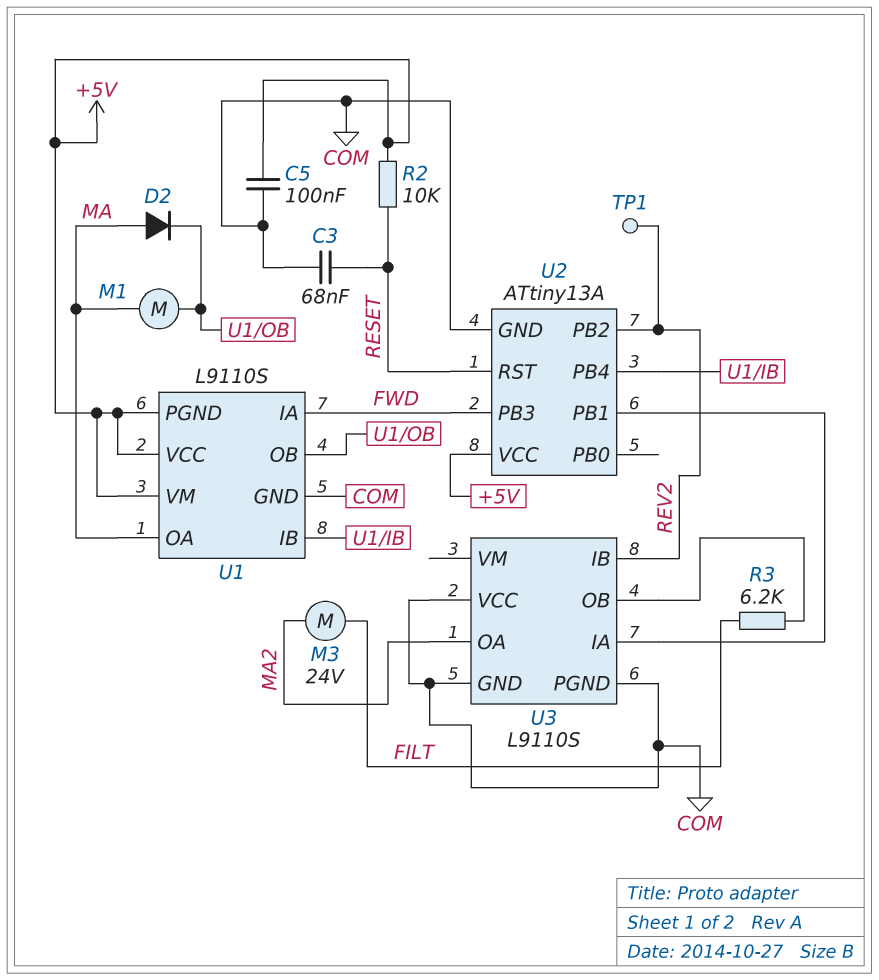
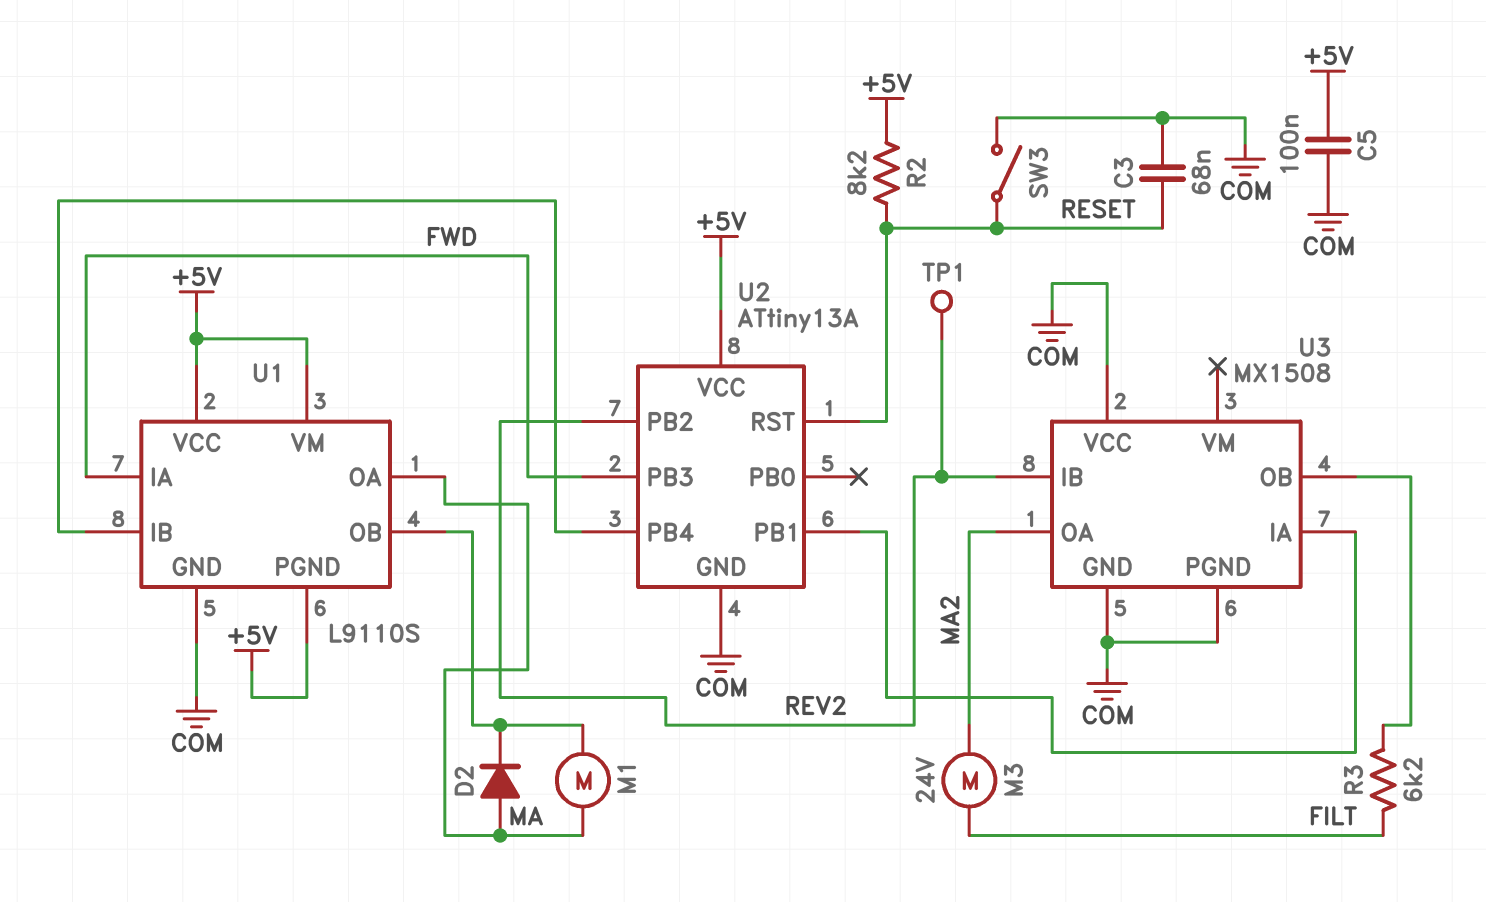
R2: 10k (+5V, RESET) -> 8.2k (+5V, RESET)
SW3: none -> switch (COM, RESET)
U3: L9110S -> MX1508

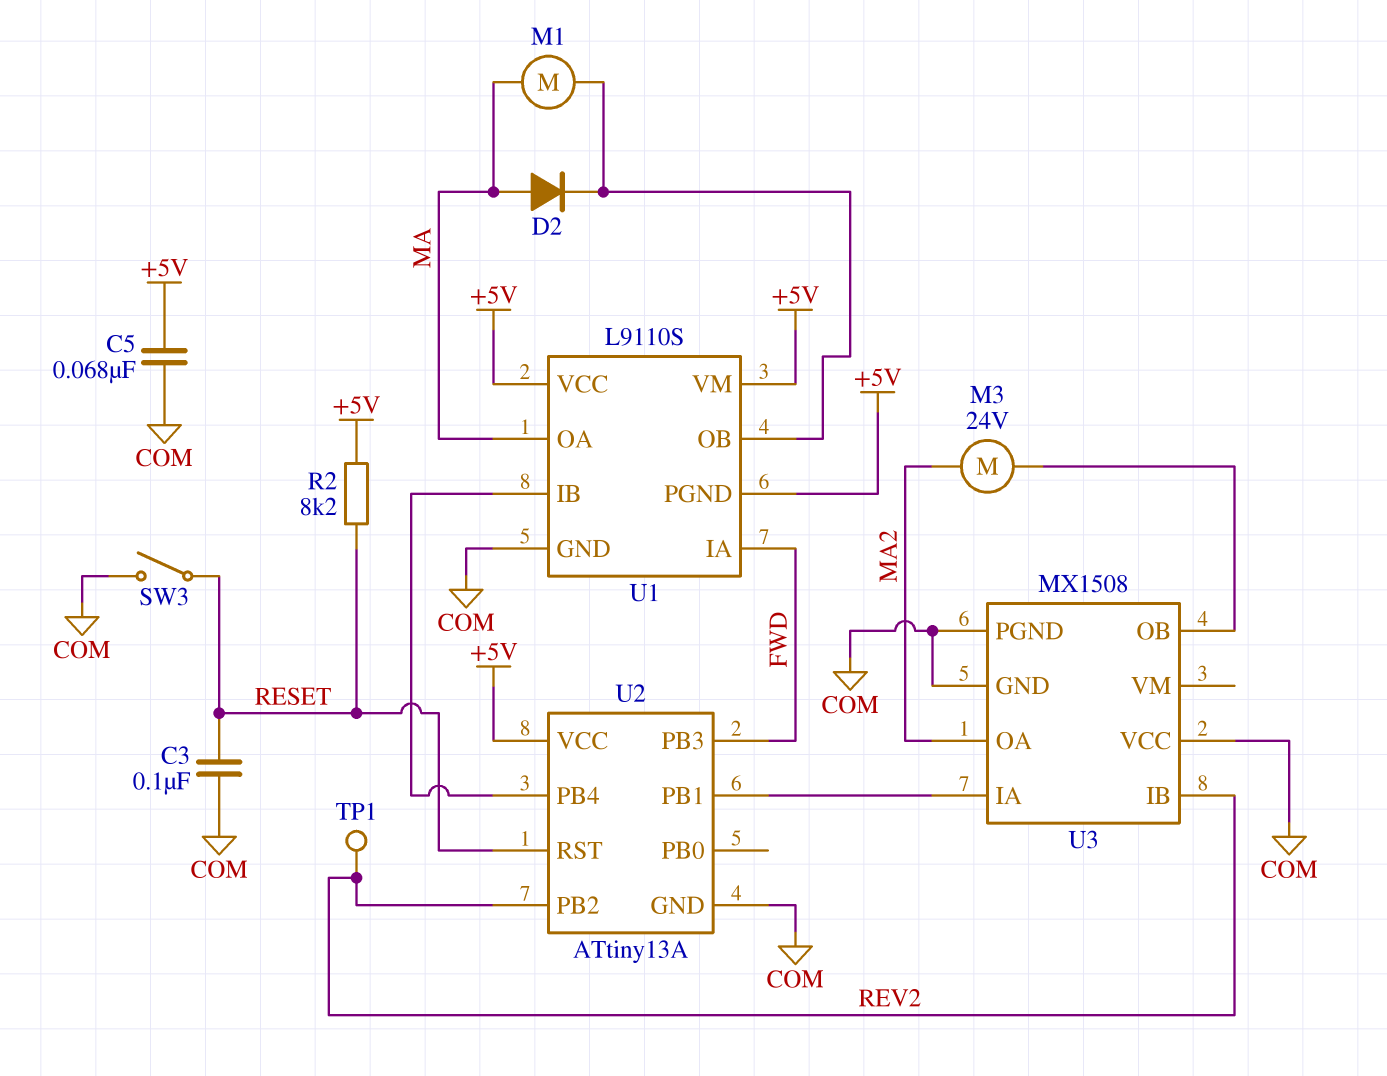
C3: 68nF (COM, RESET) -> 100nF (COM, RESET)
C5: 100nF (+5V, COM) -> 68nF (+5V, COM)
M3: motor 24V (FILT, MA2) -> motor 24V (MA2, U3/OB)
R3: 6.2k (FILT, U3/OB) -> none

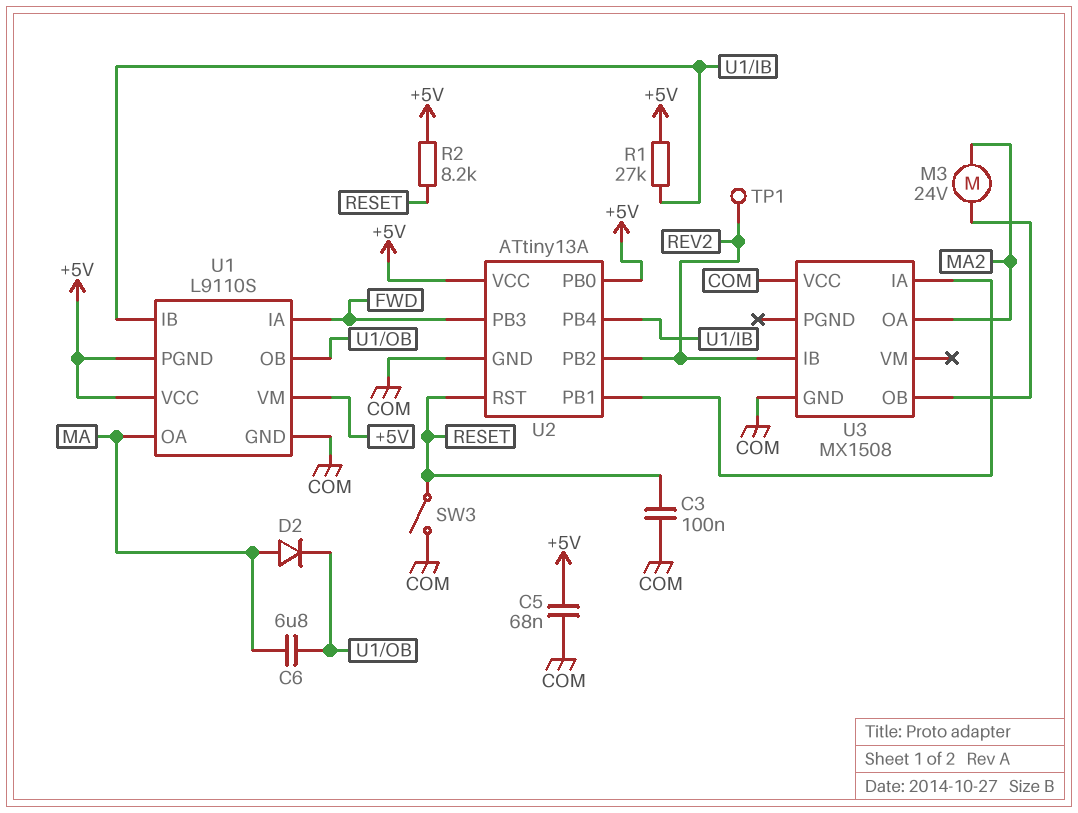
C6: none -> 6.8uF (MA, U1/OB)
M1: motor (MA, U1/OB) -> none
R1: none -> 27k (+5V, U1/IB)
U2 pin PB0: none -> +5V
U3 pin PGND: COM -> none

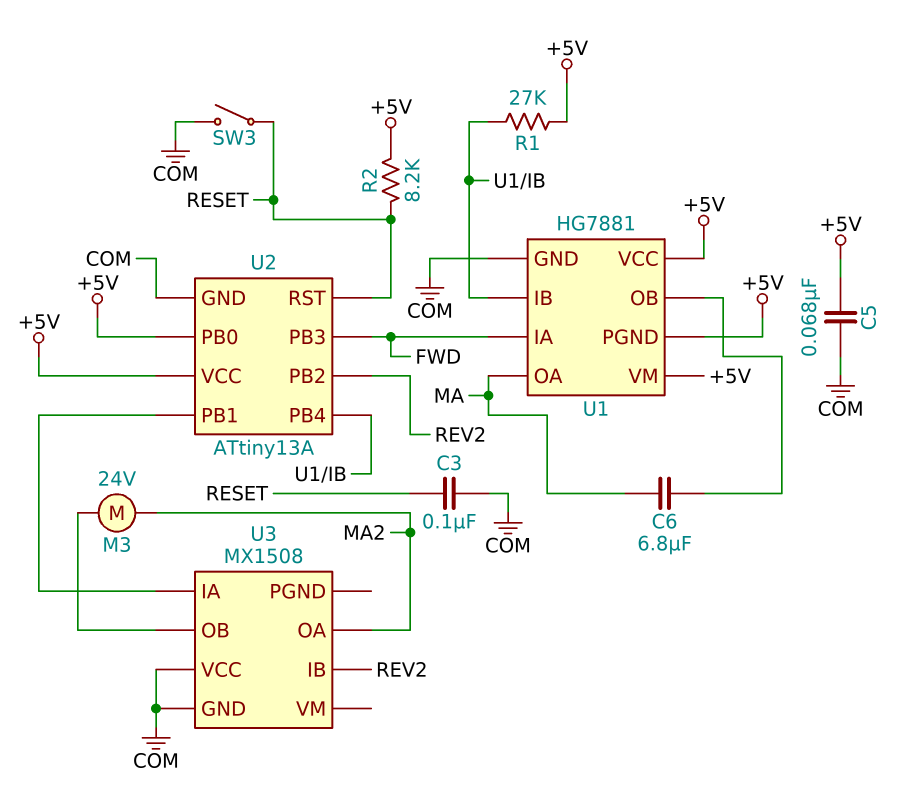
D2: diode (A MA, K U1/OB) -> none
TP1: test point (REV2) -> none
U1: L9110S -> HG7881

